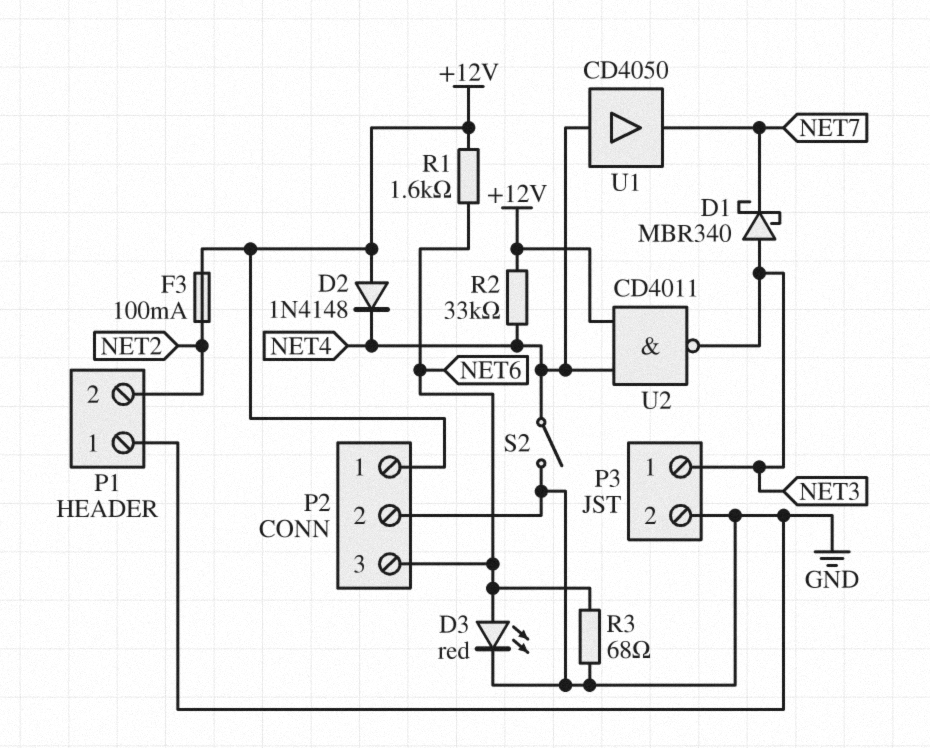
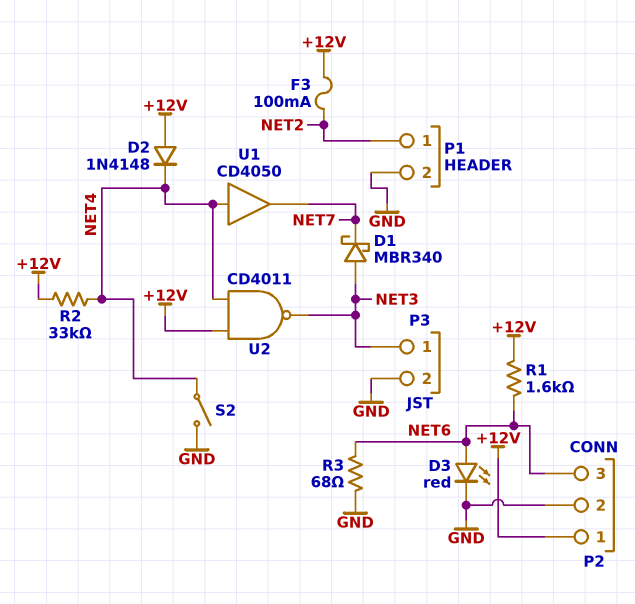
P1 pin 1: GND -> NET2
P1 pin 2: NET2 -> GND

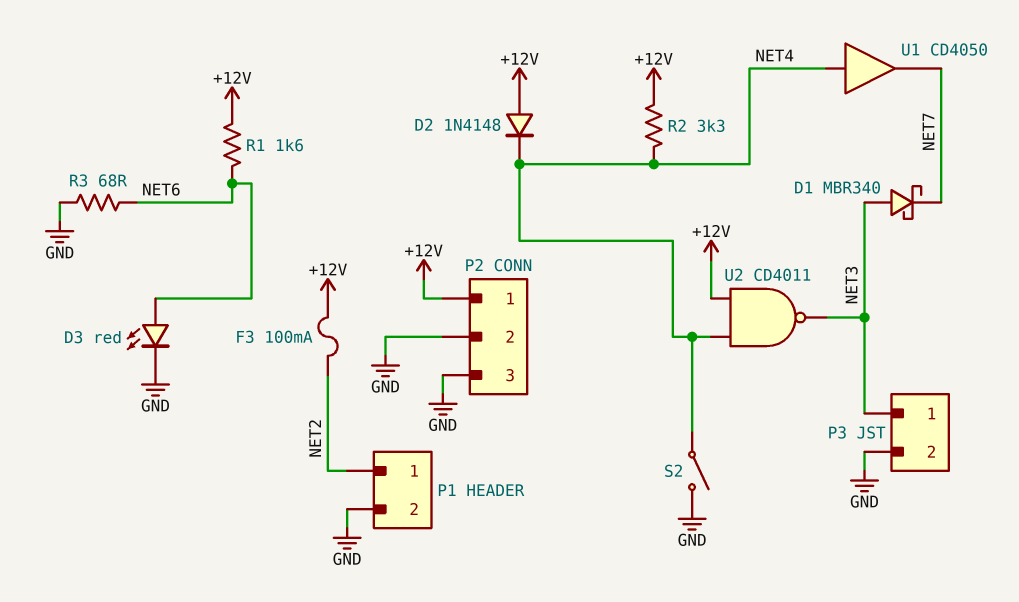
P2 pin 3: NET6 -> GND
R2: 33k (+12V, NET4) -> 3.3k (+12V, NET4)

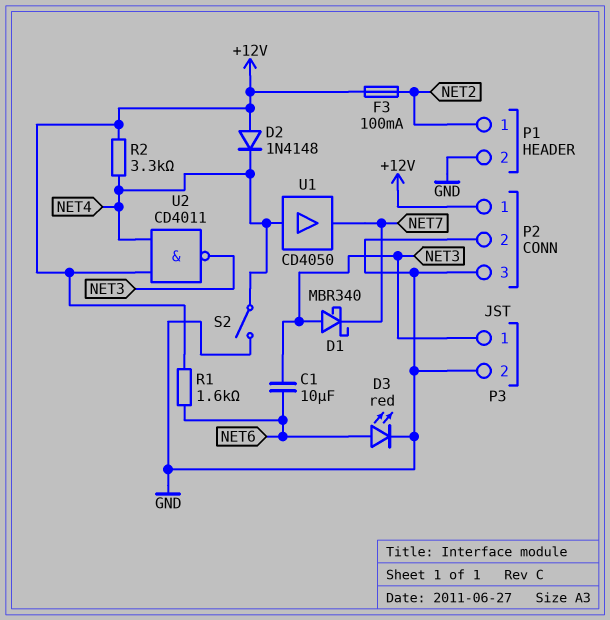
C1: none -> 10uF (NET3, NET6)
R3: 68 (GND, NET6) -> none

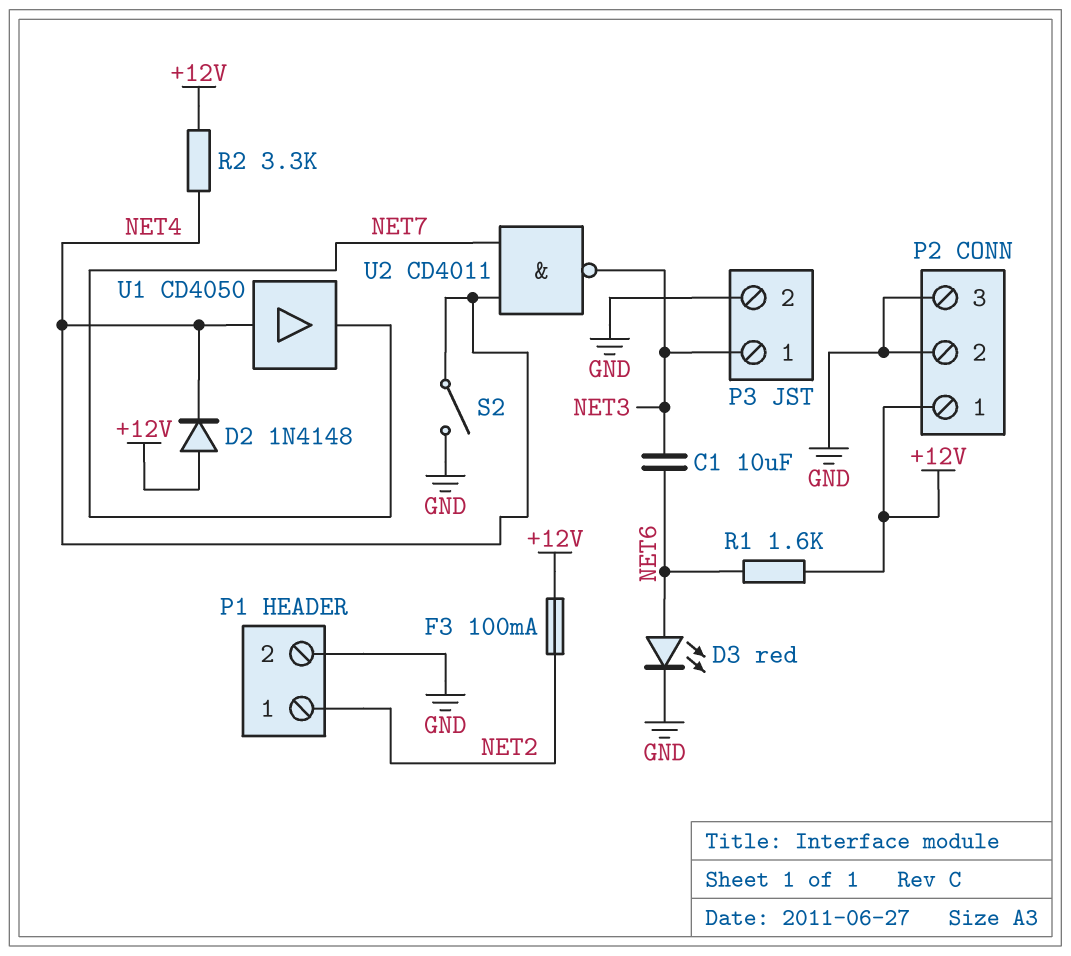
D1: schottky MBR340 (A NET3, K NET7) -> none
U2: NAND CD4011 (in +12V, in NET4, out NET3) -> NAND CD4011 (in NET4, in NET7, out NET3)

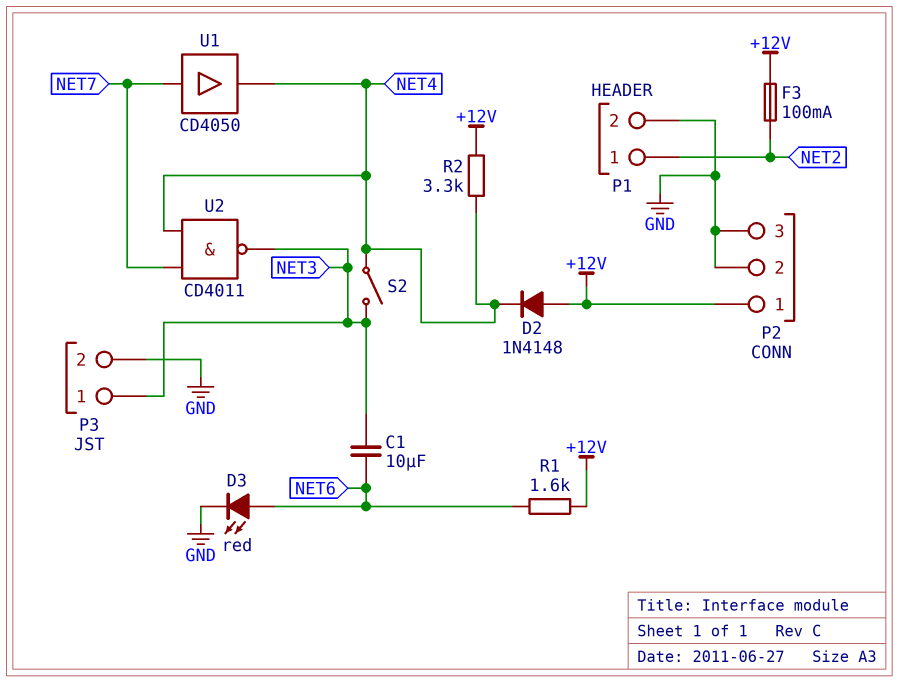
S2: switch (GND, NET4) -> switch (NET3, NET4)
U1: buffer CD4050 (in NET4, out NET7) -> buffer CD4050 (in NET7, out NET4)

